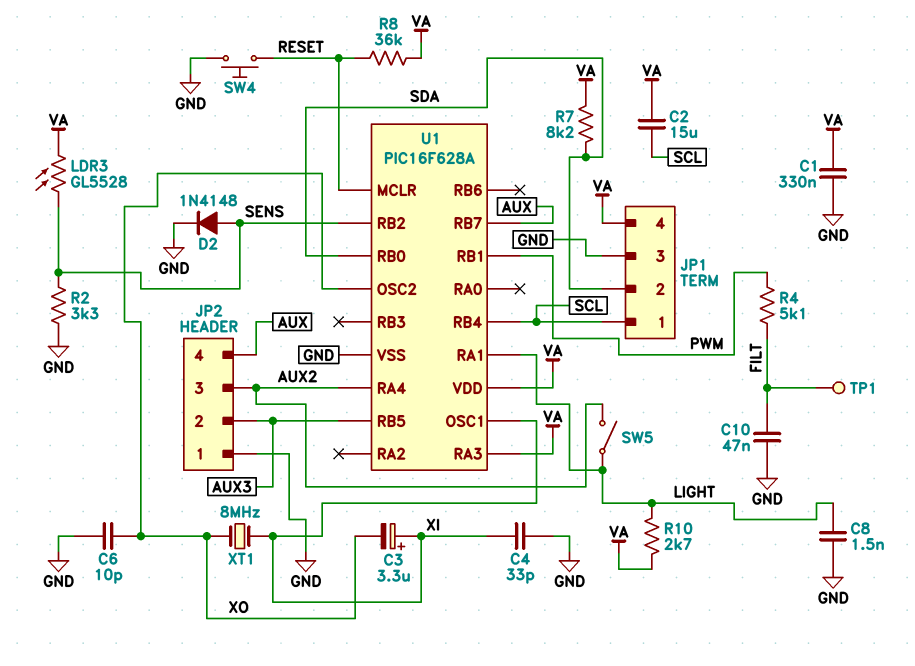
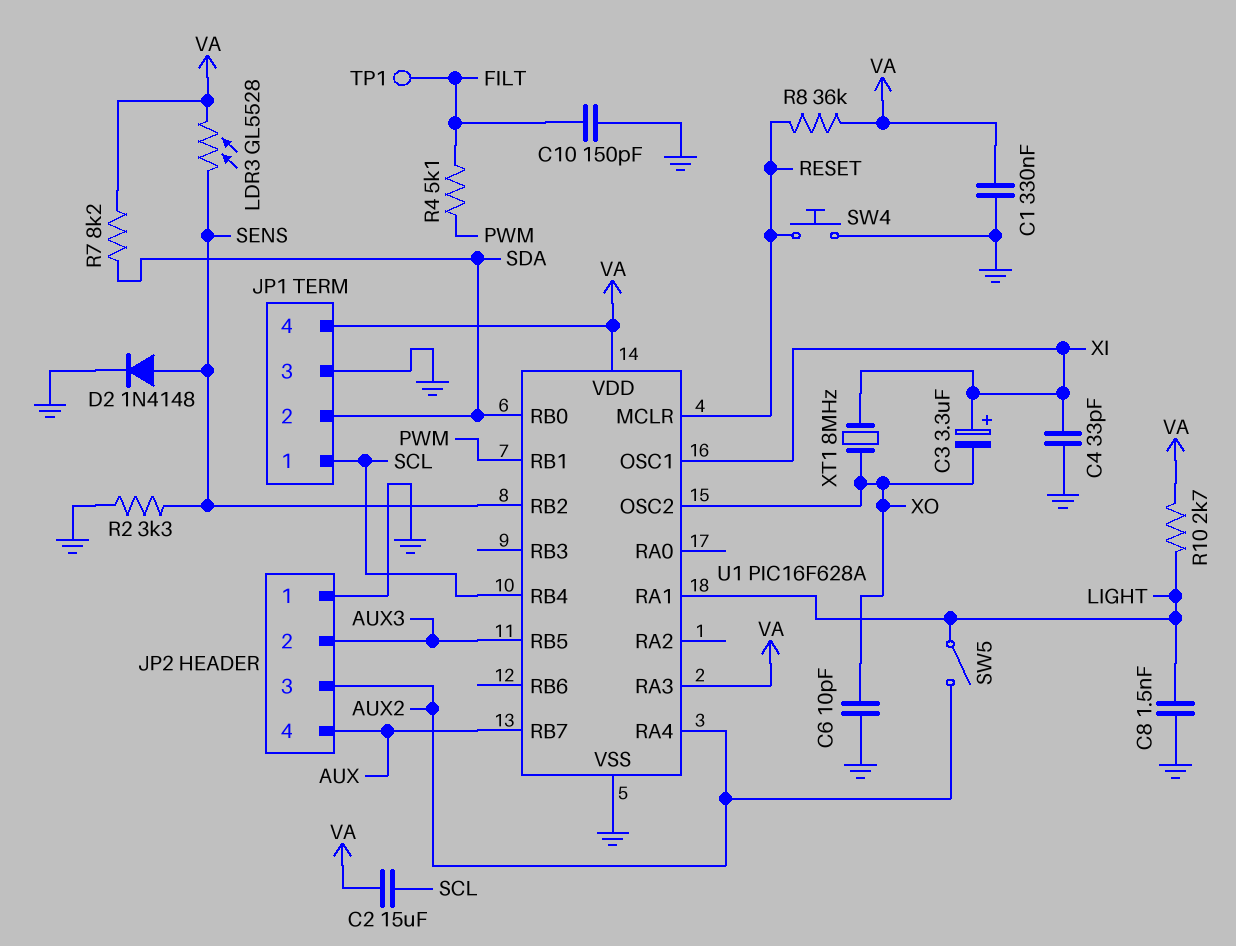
C10: 47nF (FILT, GND) -> 150pF (FILT, GND)

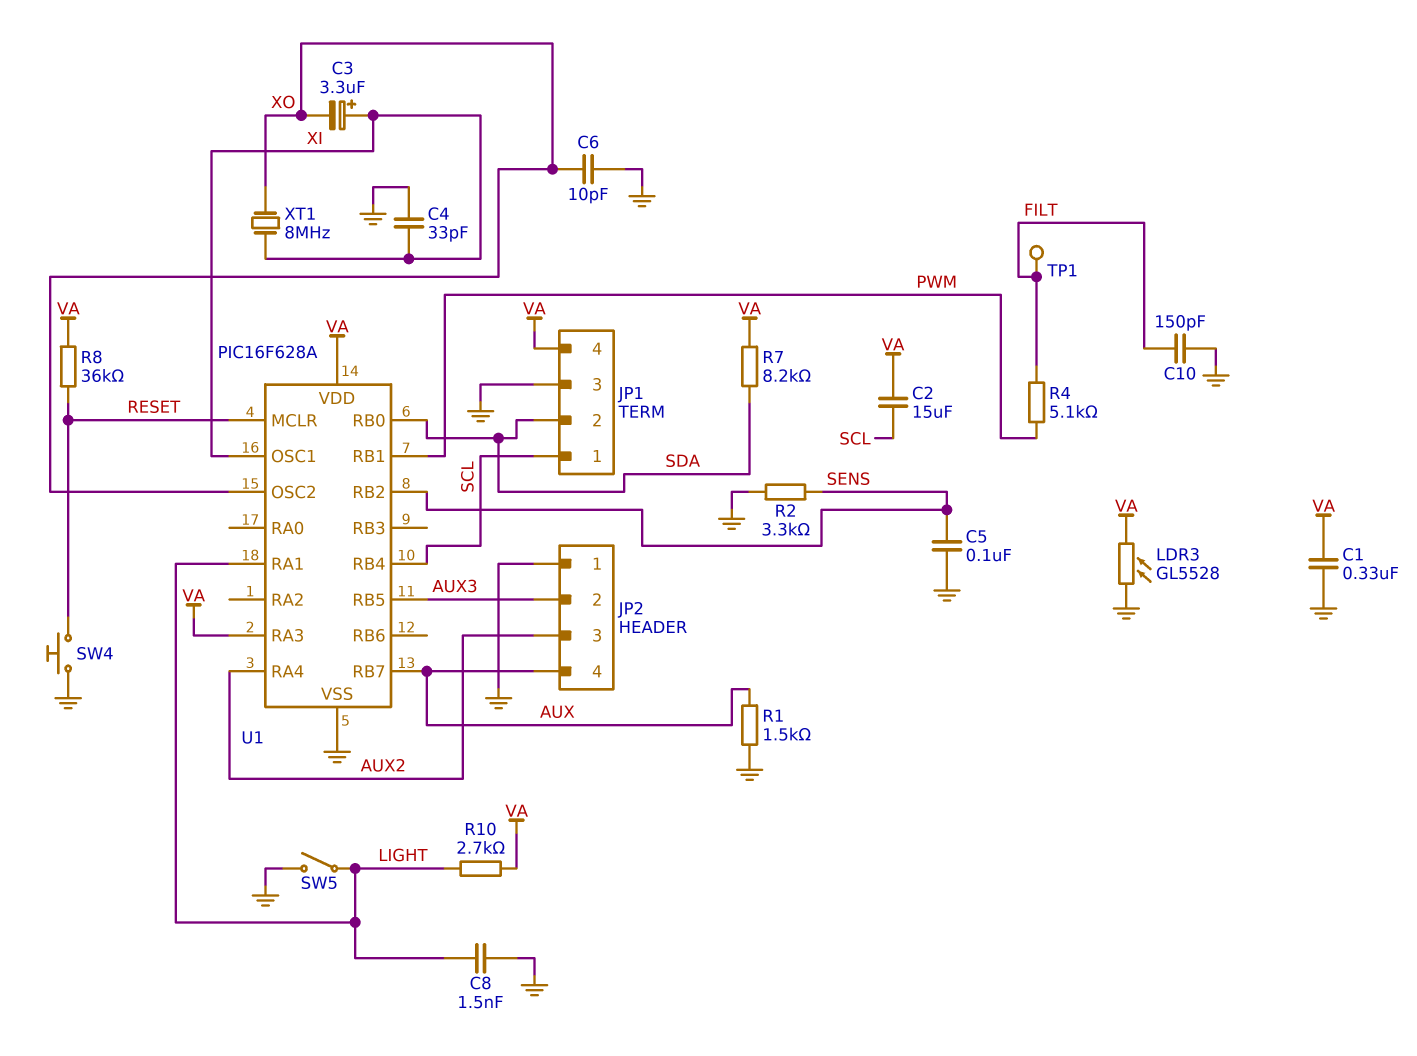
C5: none -> 100nF (GND, SENS)
D2: diode 1N4148 (A SENS, K GND) -> none
LDR3: GL5528 (SENS, VA) -> GL5528 (GND, VA)
R1: none -> 1.5k (AUX, GND)
SW5: switch (AUX2, LIGHT) -> switch (GND, LIGHT)

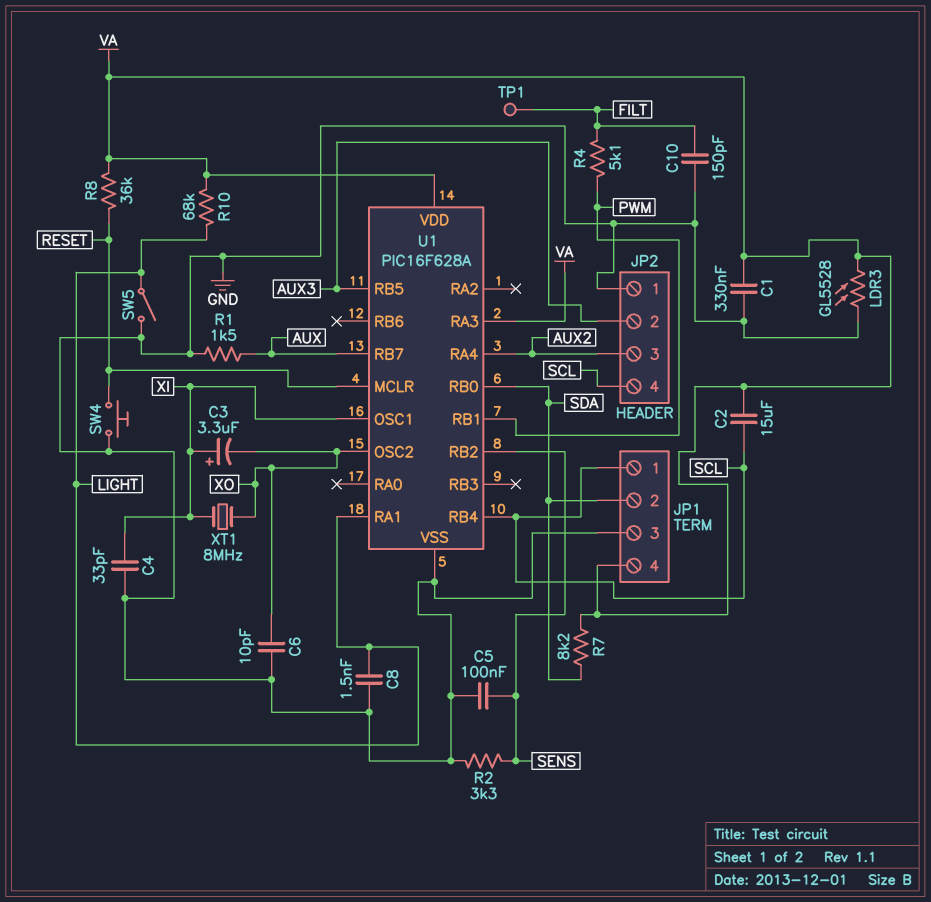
JP2 pin 4: AUX -> SCL
R10: 2.7k (LIGHT, VA) -> 68k (LIGHT, VA)

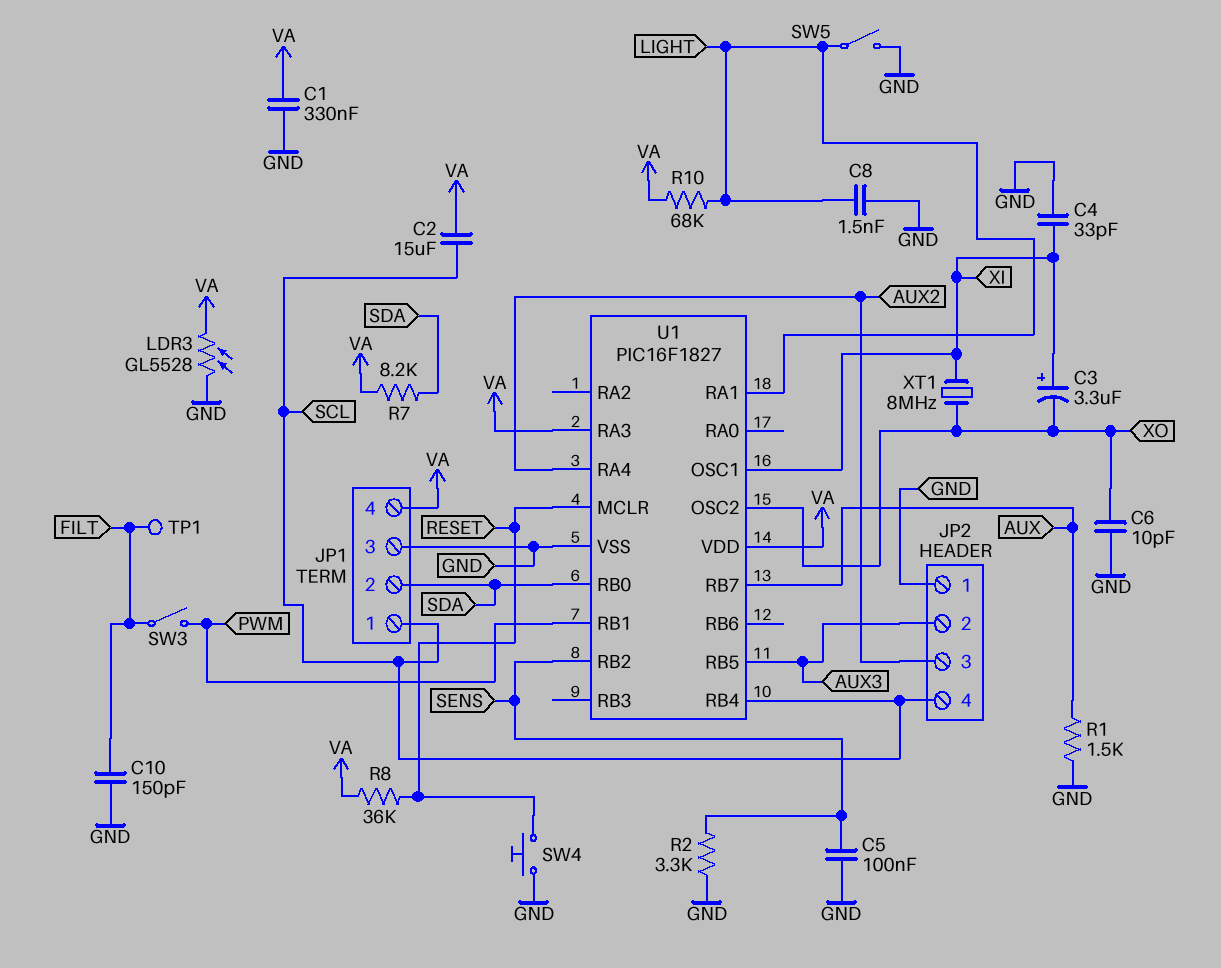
R4: 5.1k (FILT, PWM) -> none
SW3: none -> switch (FILT, PWM)
U1: PIC16F628A -> PIC16F1827

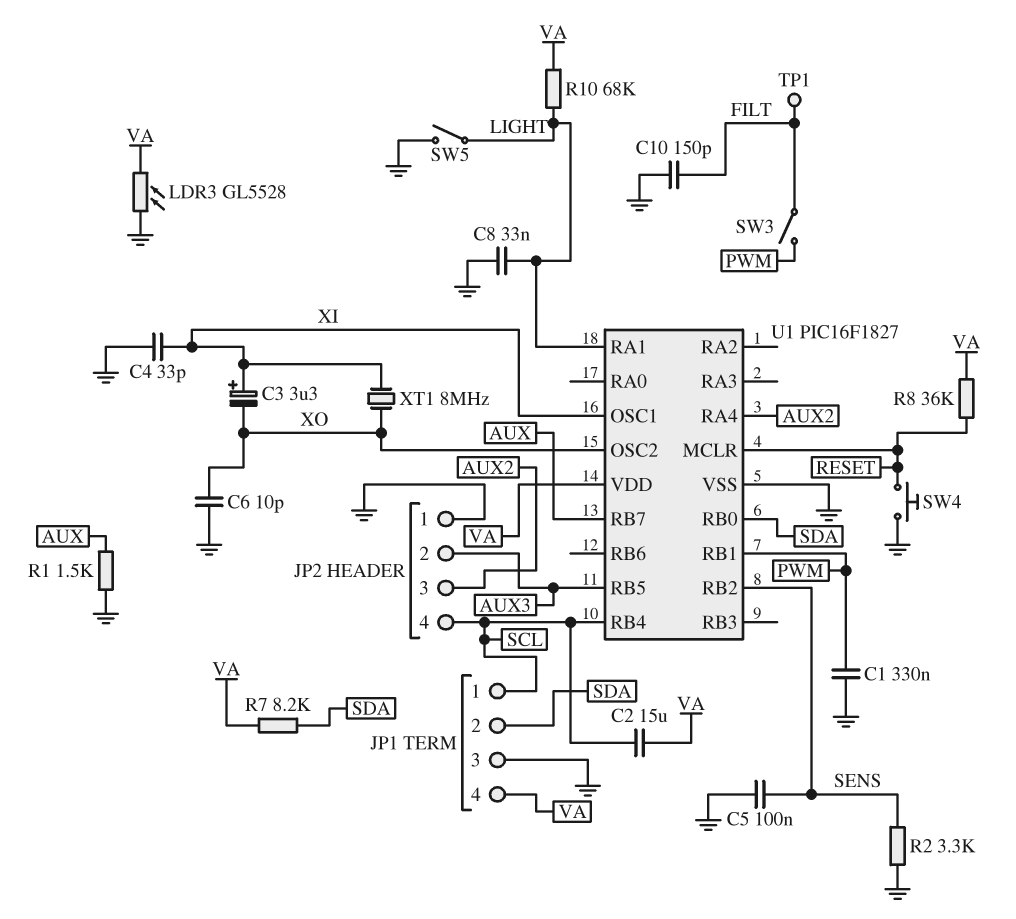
C1: 330nF (GND, VA) -> 330nF (GND, PWM)
C8: 1.5nF (GND, LIGHT) -> 33nF (GND, LIGHT)
U1 pin RA3: VA -> none

